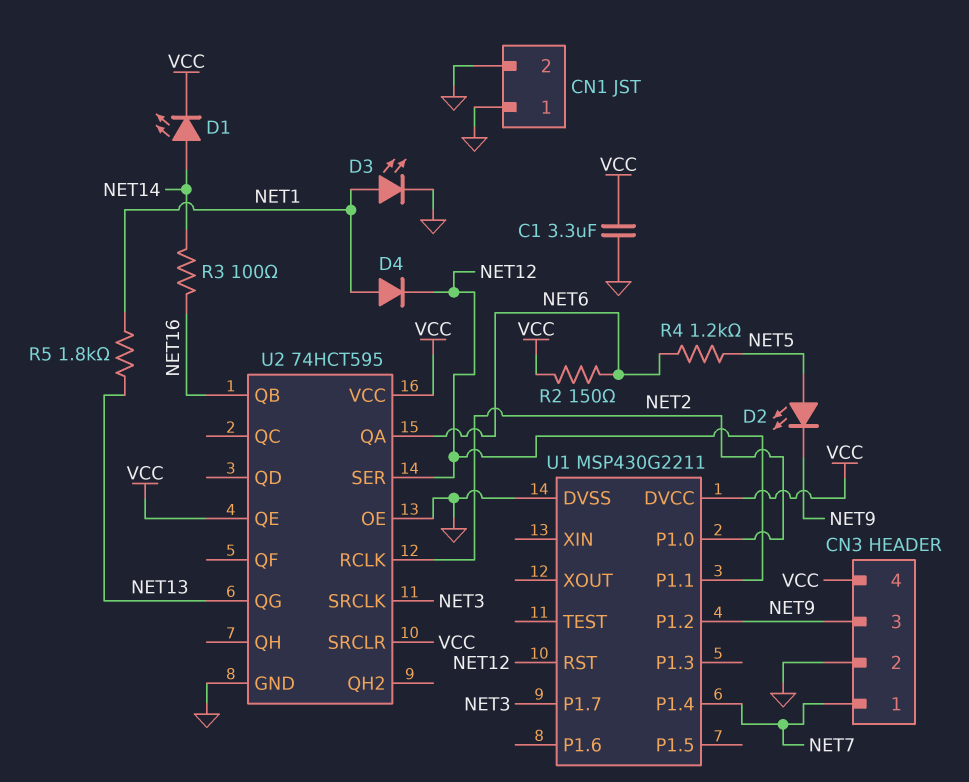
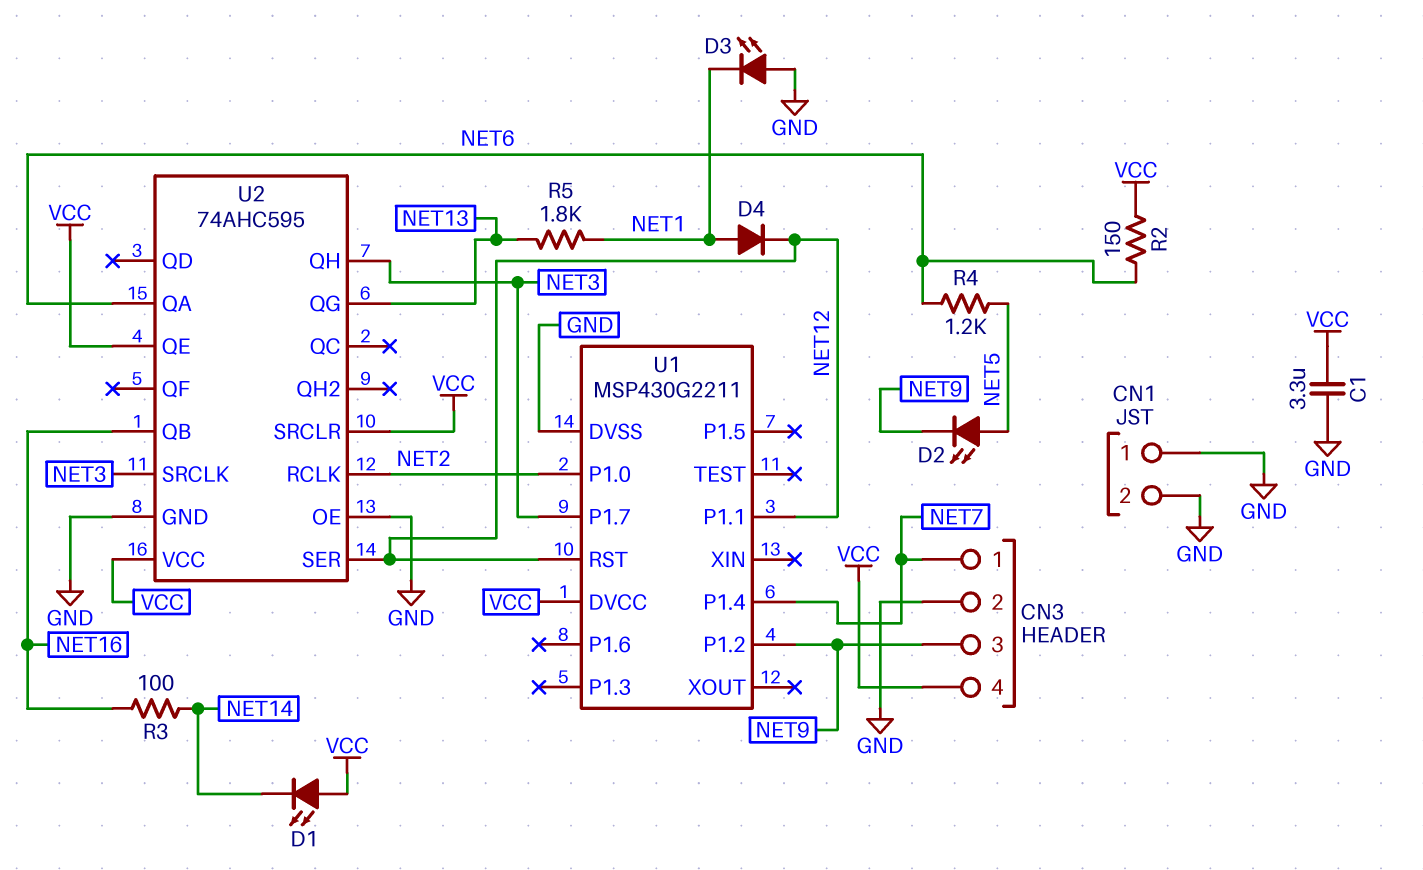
D1: LED (A NET14, K VCC) -> LED (A VCC, K NET14)
D3: LED (A NET1, K GND) -> LED (A GND, K NET1)
U2: 74HCT595 -> 74AHC595
U2 pin QH: none -> NET3

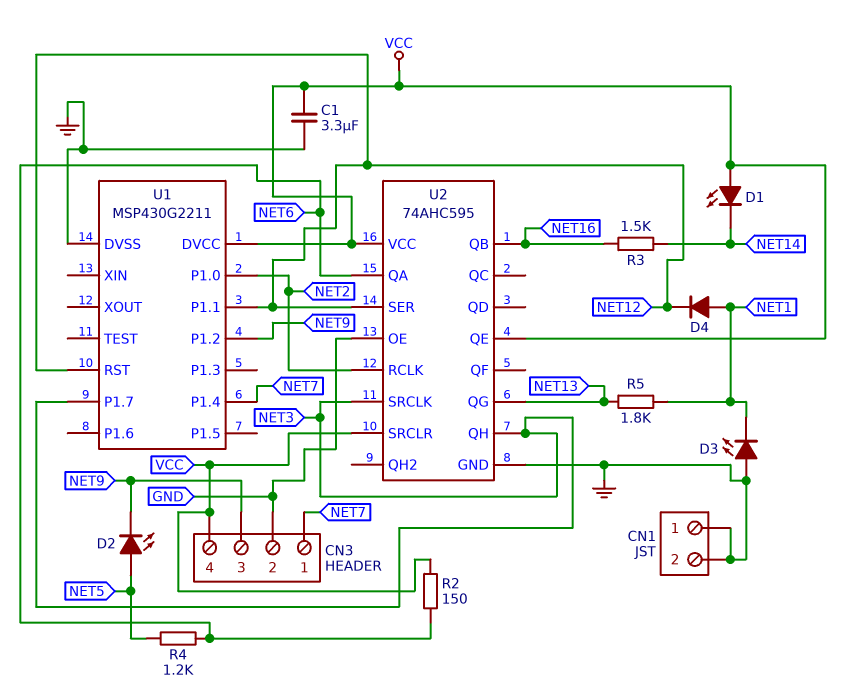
R3: 100 (NET14, NET16) -> 1.5k (NET14, NET16)

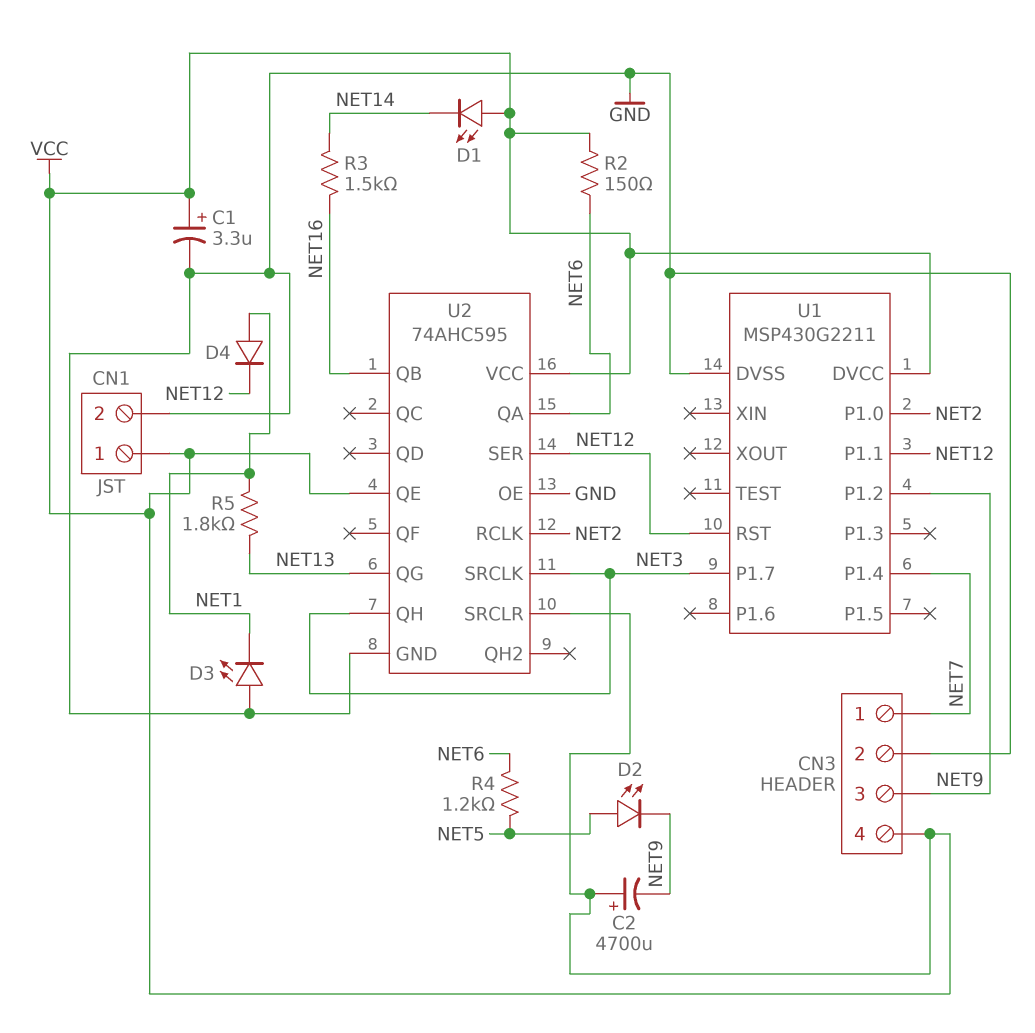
C1: 3.3uF (GND, VCC) -> 3.3uF (plus VCC, minus GND)
C2: none -> 4700uF (plus VCC, minus NET9)
CN1 pin 1: GND -> VCC

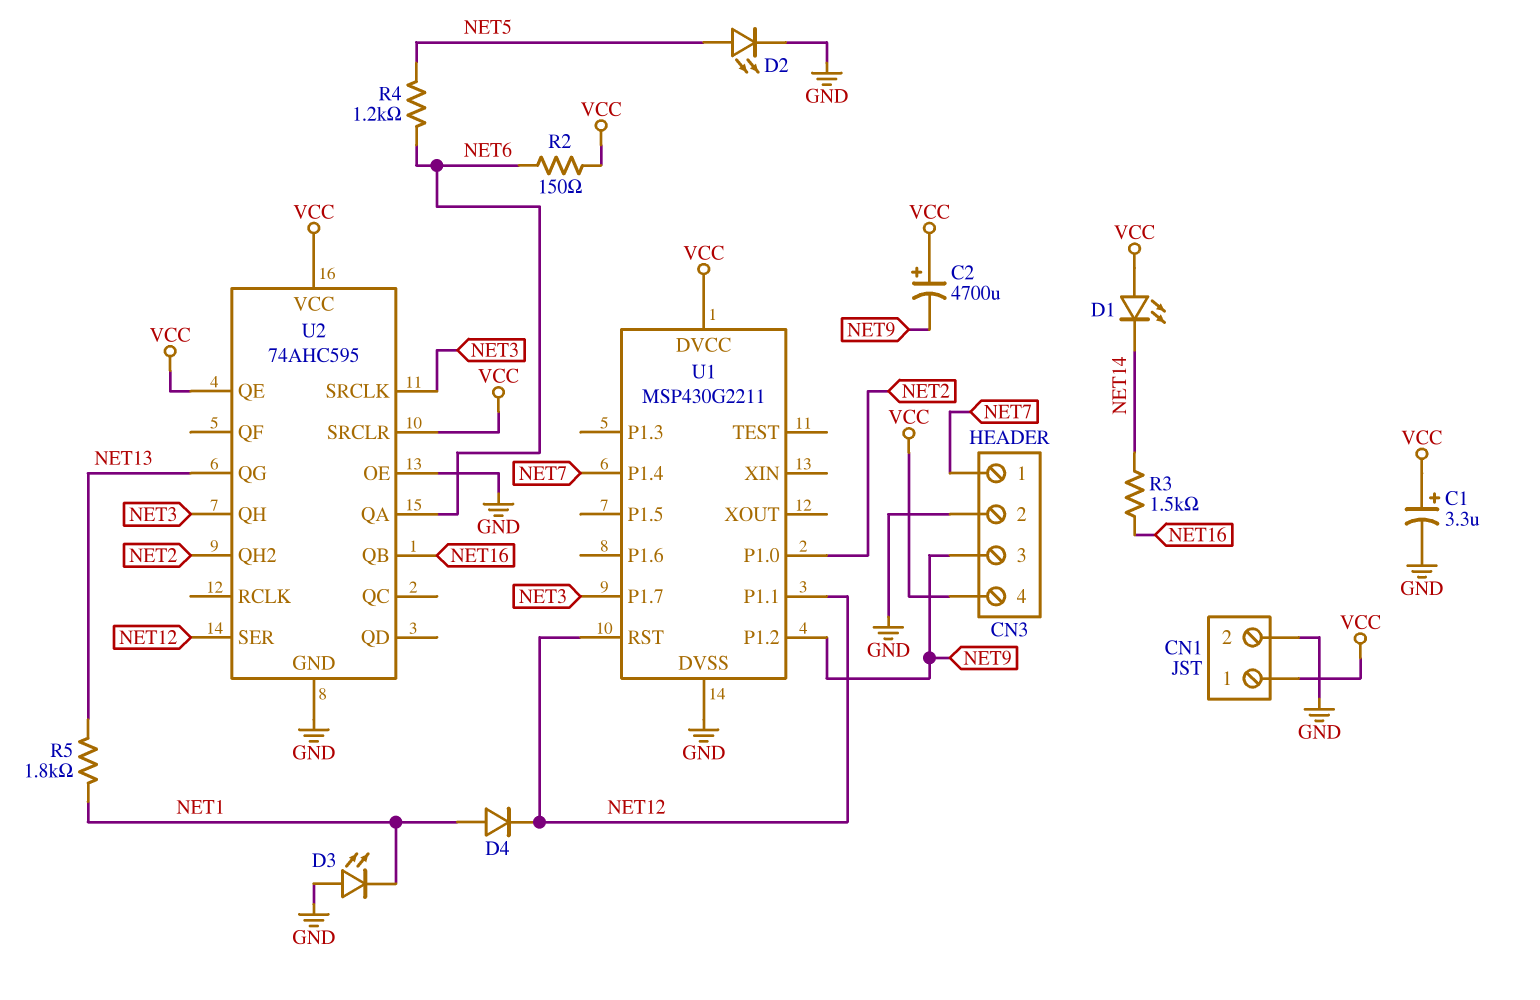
D2: LED (A NET5, K NET9) -> LED (A NET5, K GND)
U2 pin QH2: none -> NET2
U2 pin RCLK: NET2 -> none

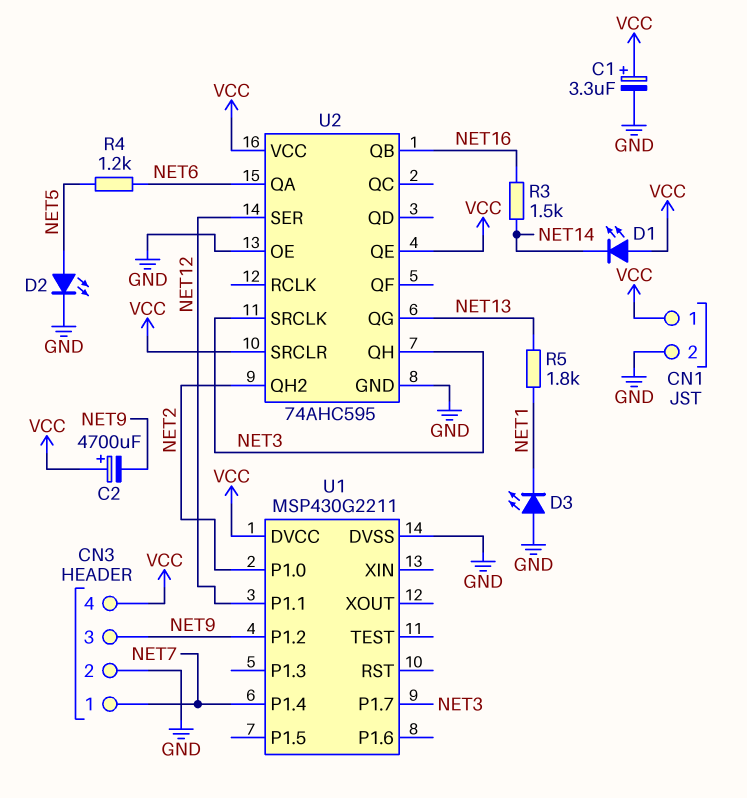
D4: diode (A NET1, K NET12) -> none
R2: 150 (NET6, VCC) -> none
U1 pin RST: NET12 -> none

